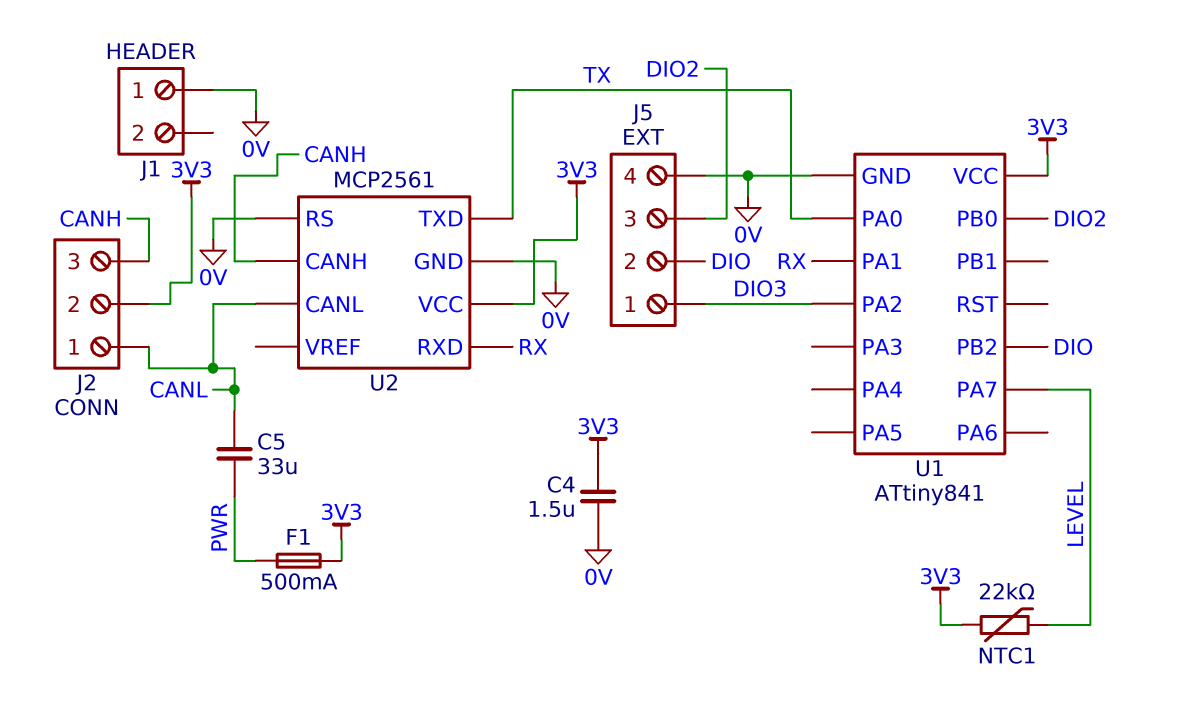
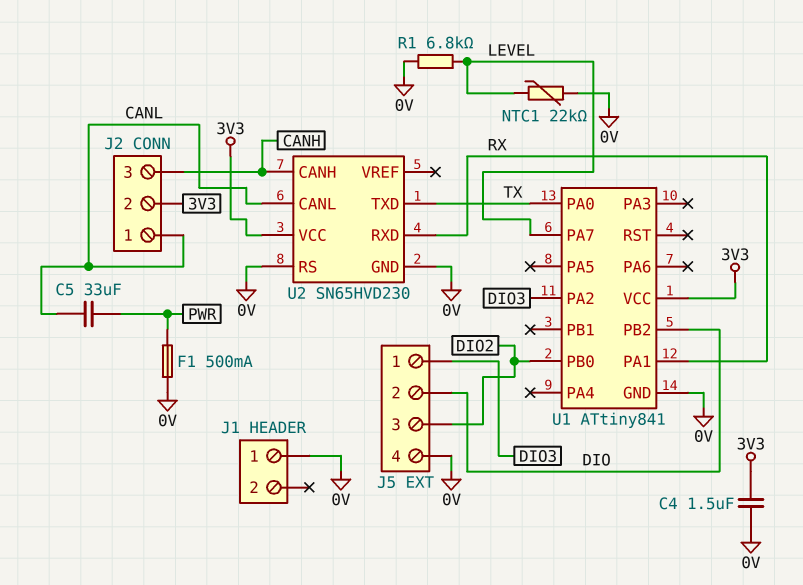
F1: 500mA (3V3, PWR) -> 500mA (0V, PWR)
NTC1: 22k (3V3, LEVEL) -> 22k (0V, LEVEL)
R1: none -> 6.8k (0V, LEVEL)
U2: MCP2561 -> SN65HVD230

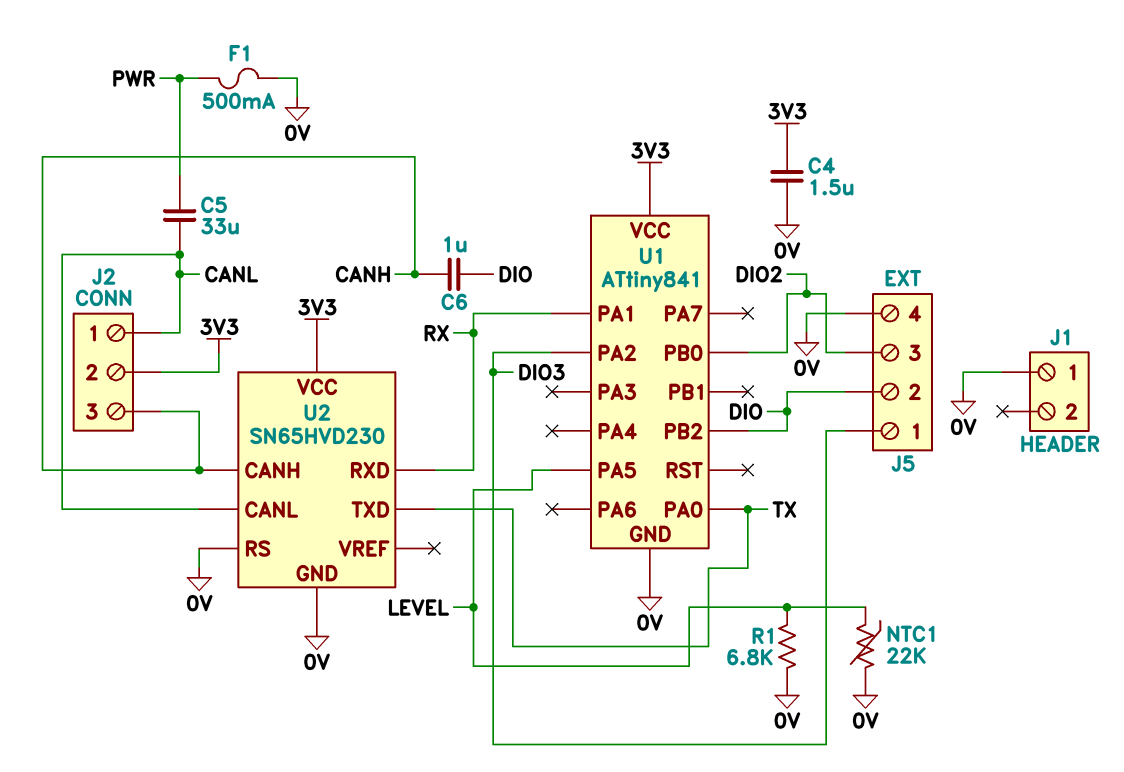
C6: none -> 1uF (CANH, DIO)
U1 pin PA5: none -> LEVEL
U1 pin PA7: LEVEL -> none

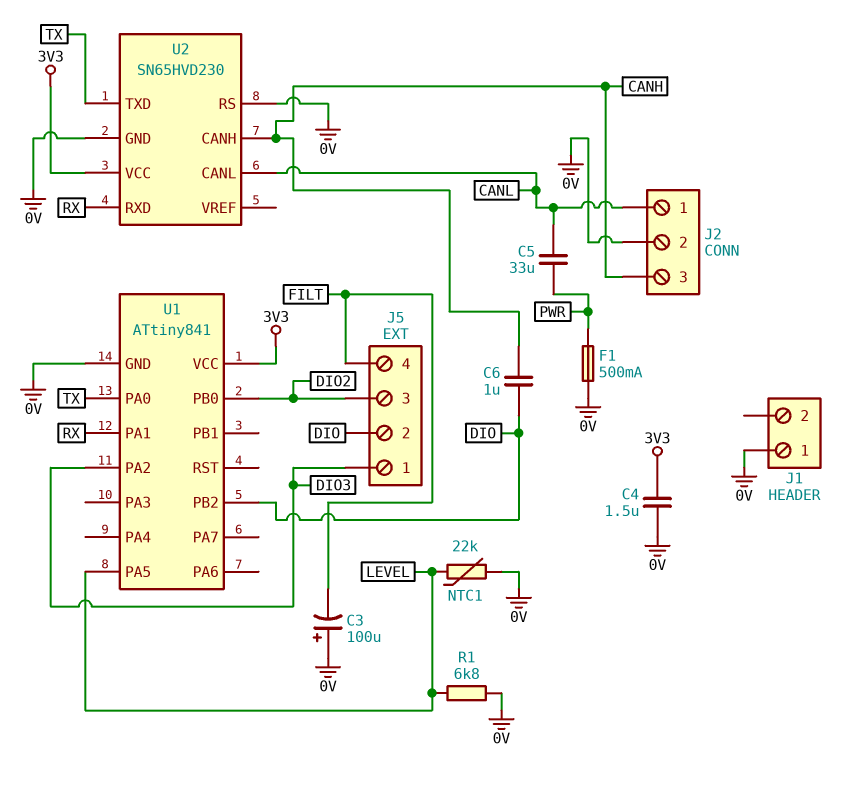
C3: none -> 100uF (plus 0V, minus FILT)
J2 pin 2: 3V3 -> 0V
J5 pin 4: 0V -> FILT

